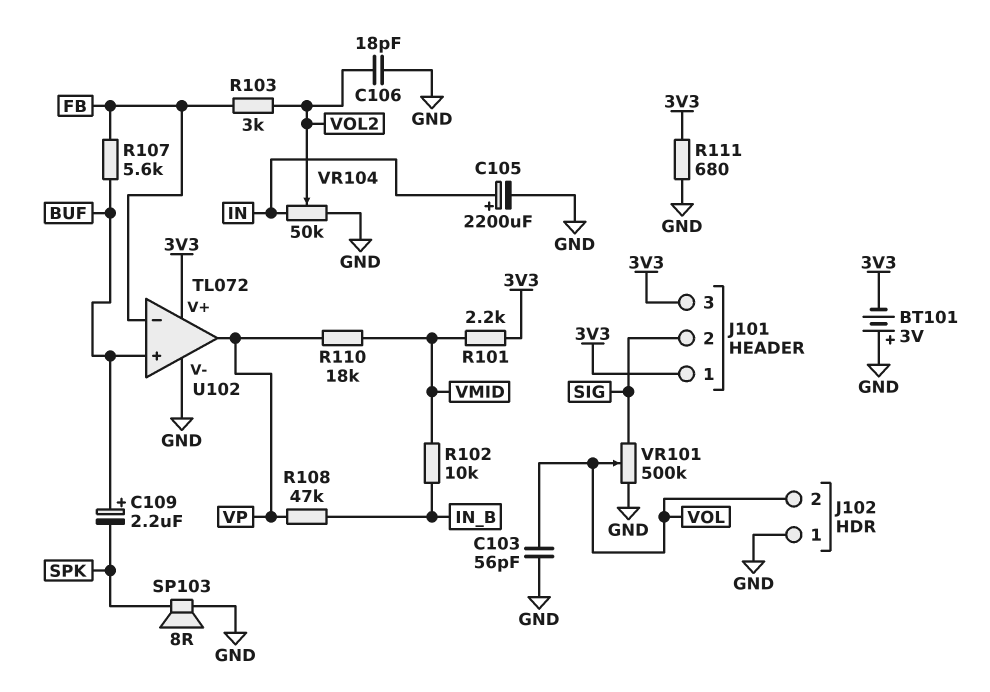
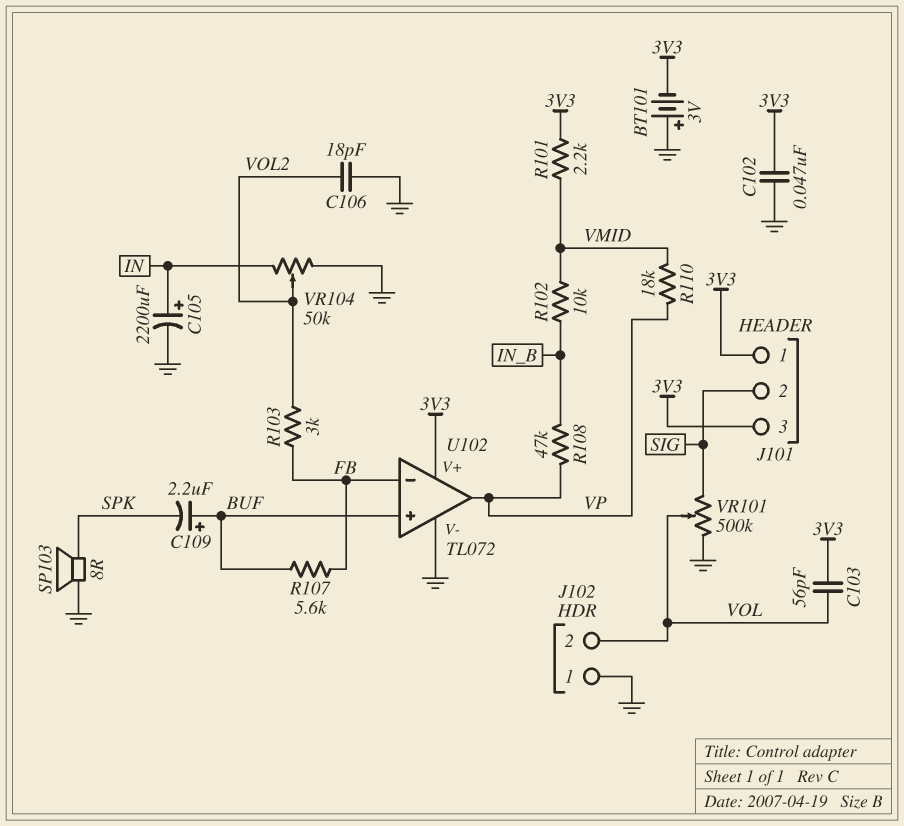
C102: none -> 47nF (3V3, GND)
C103: 56pF (GND, VOL) -> 56pF (3V3, VOL)
R111: 680 (3V3, GND) -> none

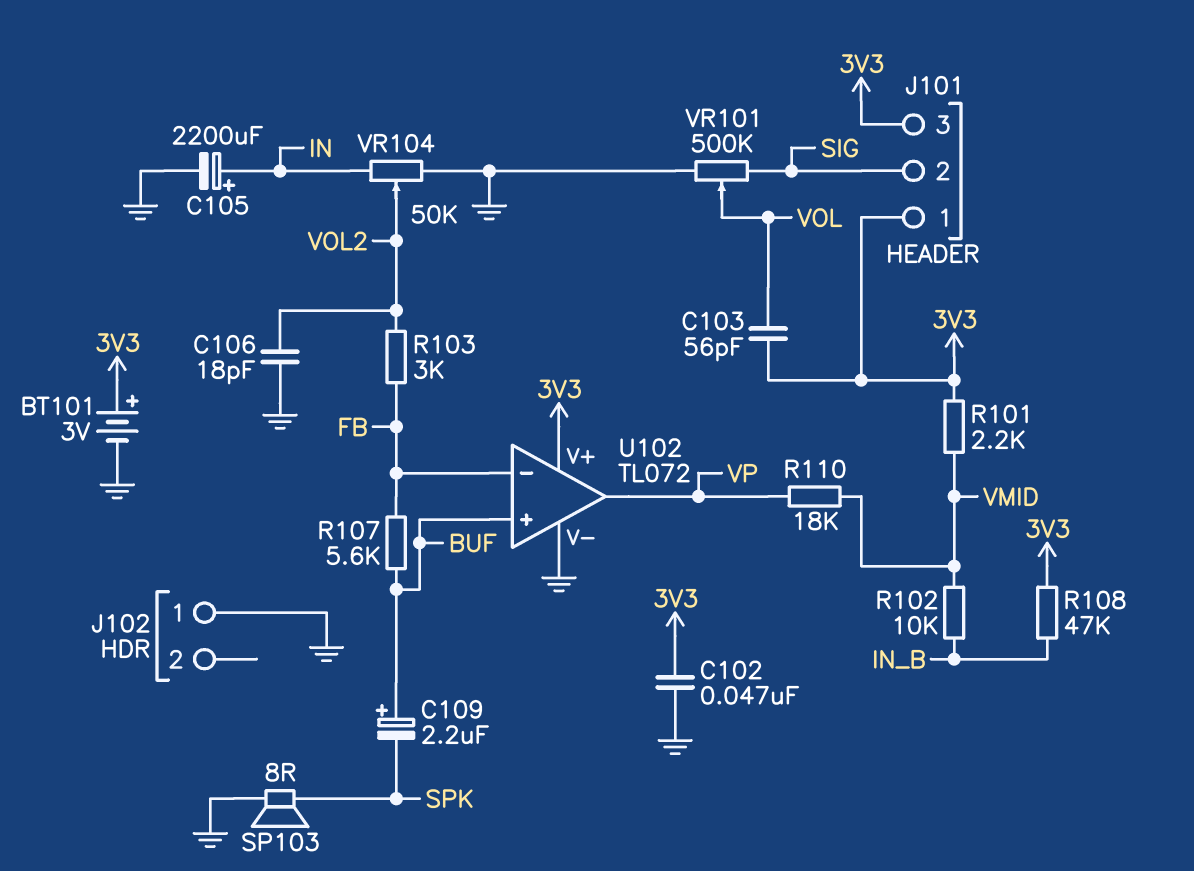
BT101: 3V (plus GND, minus 3V3) -> 3V (plus 3V3, minus GND)
J102 pin 2: VOL -> none
R108: 47k (IN_B, VP) -> 47k (3V3, IN_B)

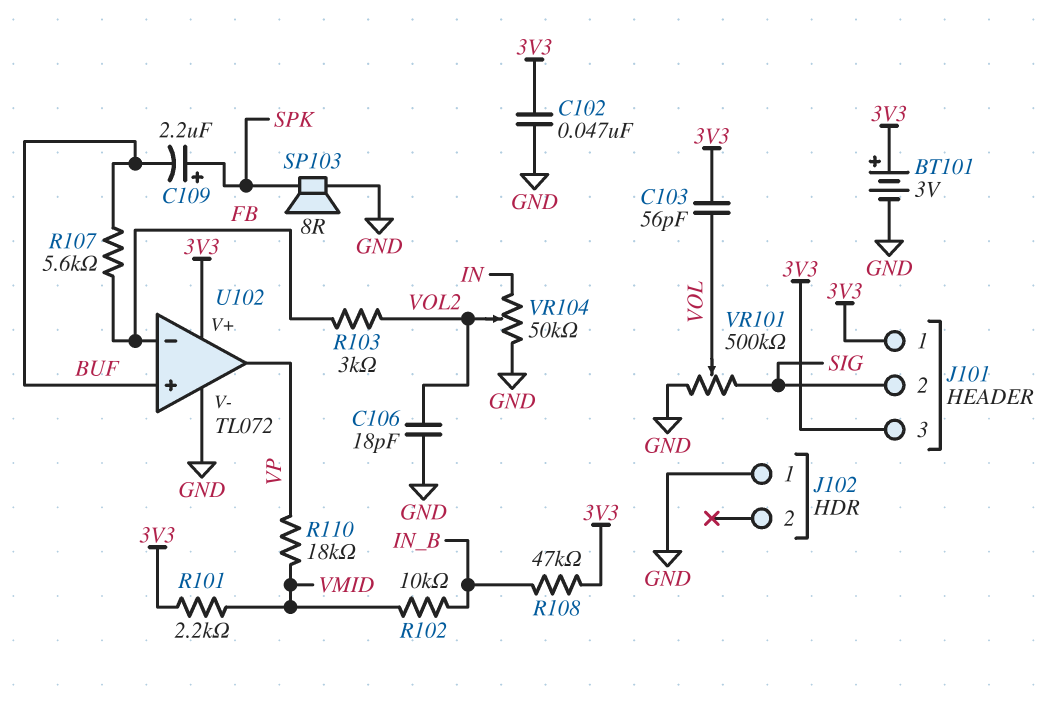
C105: 2200uF (plus IN, minus GND) -> none
C109: 2.2uF (plus BUF, minus SPK) -> 2.2uF (plus SPK, minus BUF)

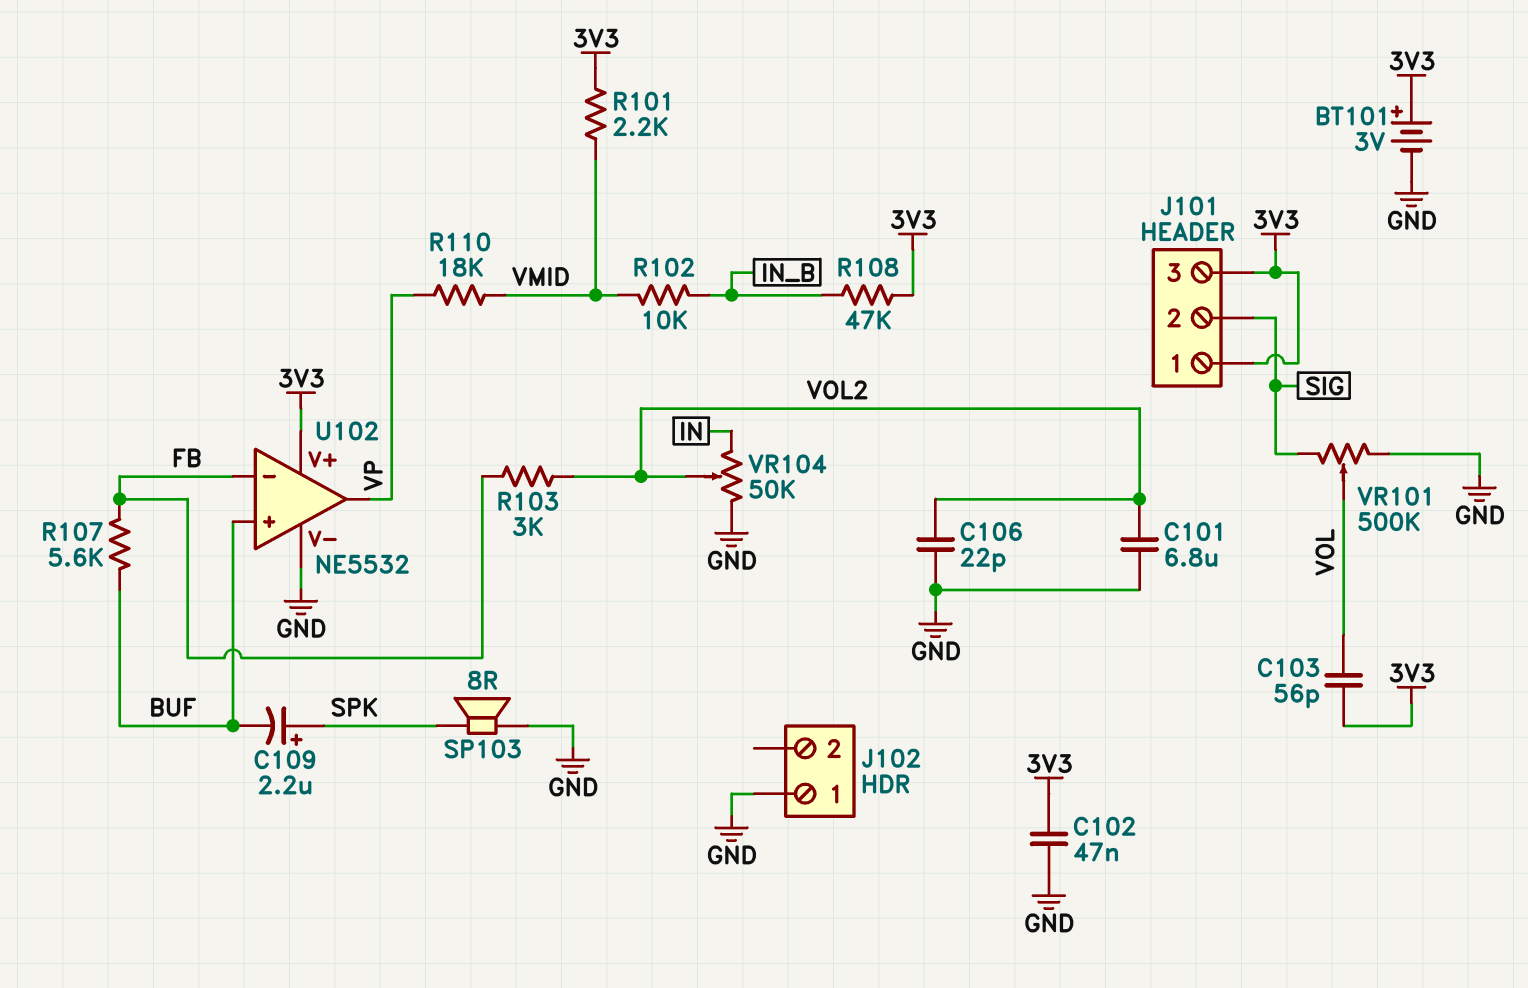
C101: none -> 6.8uF (GND, VOL2)
C106: 18pF (GND, VOL2) -> 22pF (GND, VOL2)
U102: TL072 -> NE5532

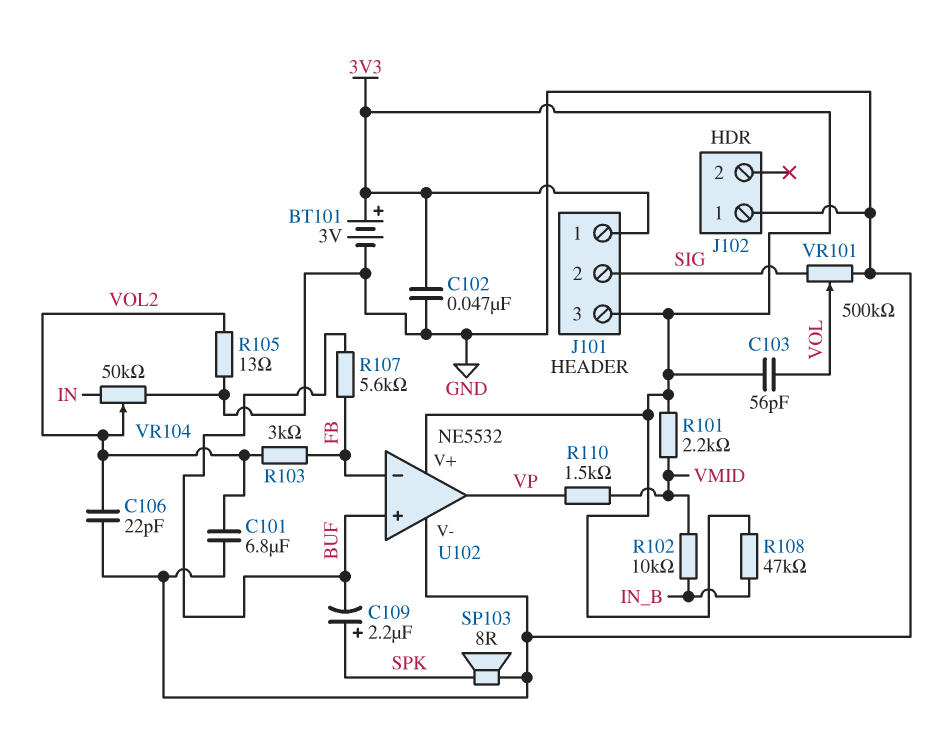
R105: none -> 13 (GND, VOL2)
R110: 18k (VMID, VP) -> 1.5k (VMID, VP)

